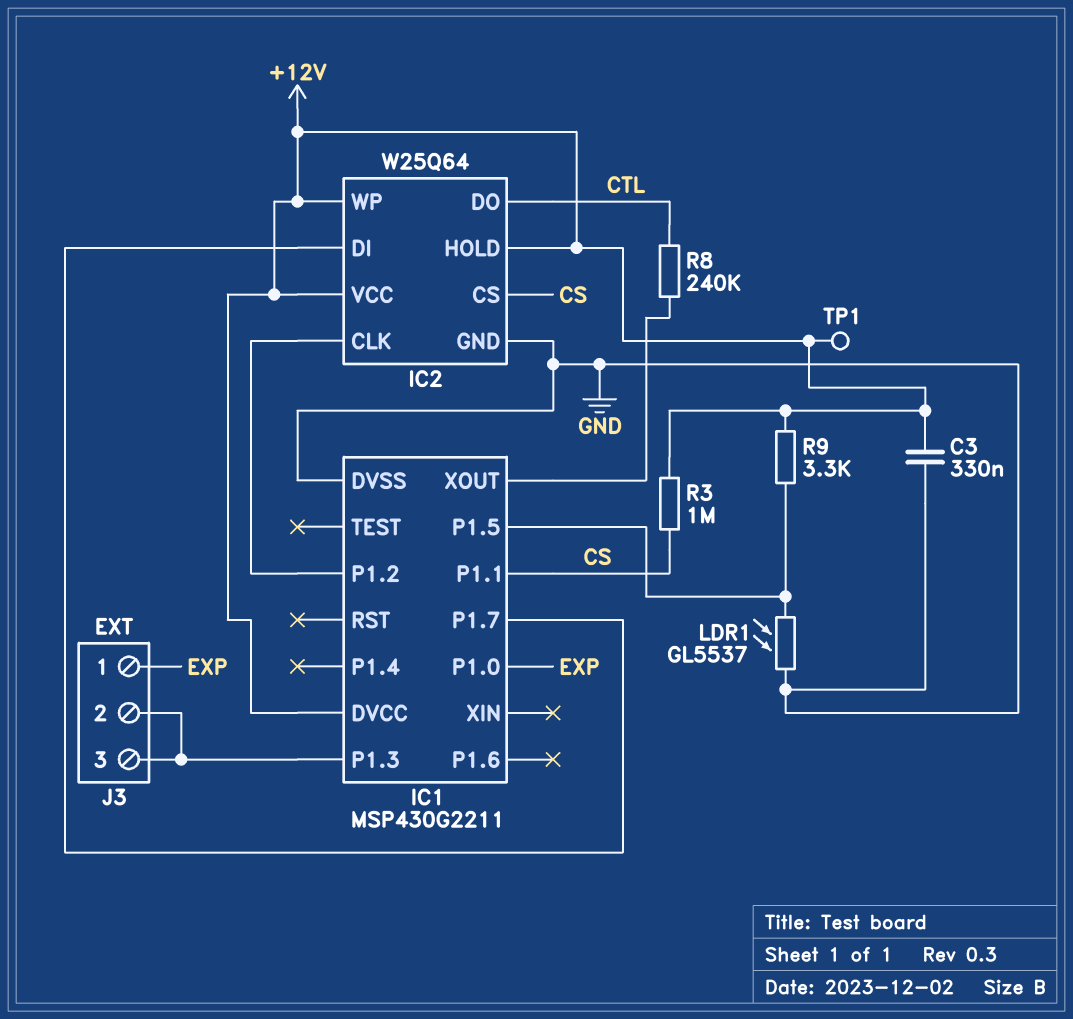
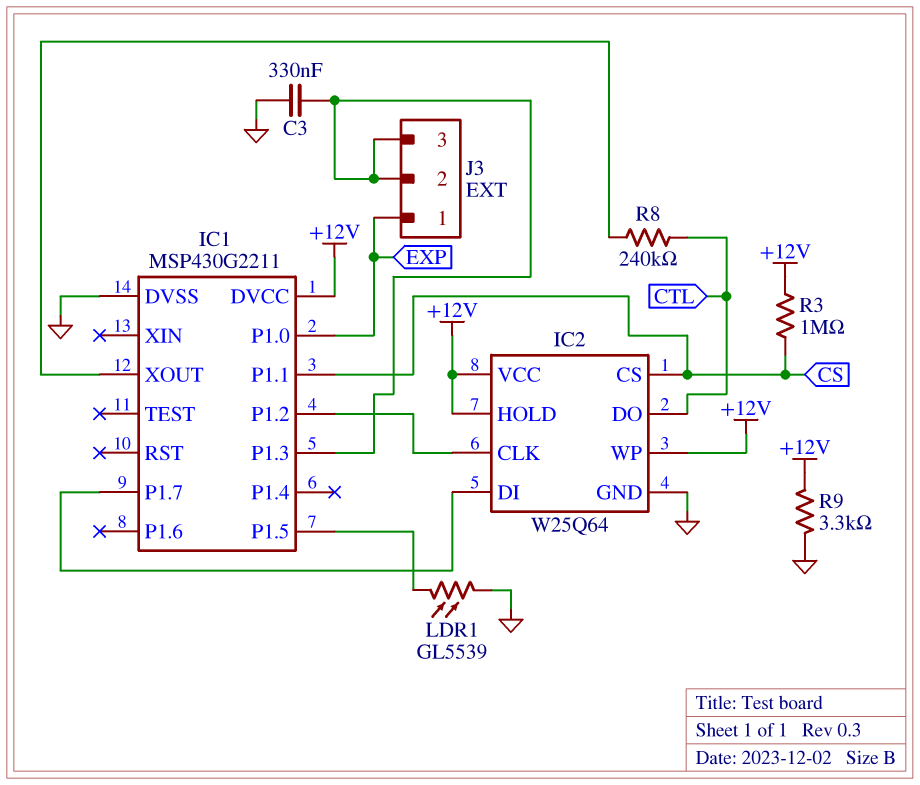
C3: 330nF (+12V, GND) -> 330nF (GND, IC1/P1.3)
LDR1: GL5537 (GND, IC1/P1.5) -> GL5539 (GND, IC1/P1.5)
R9: 3.3k (+12V, IC1/P1.5) -> 3.3k (+12V, GND)
TP1: test point (+12V) -> none

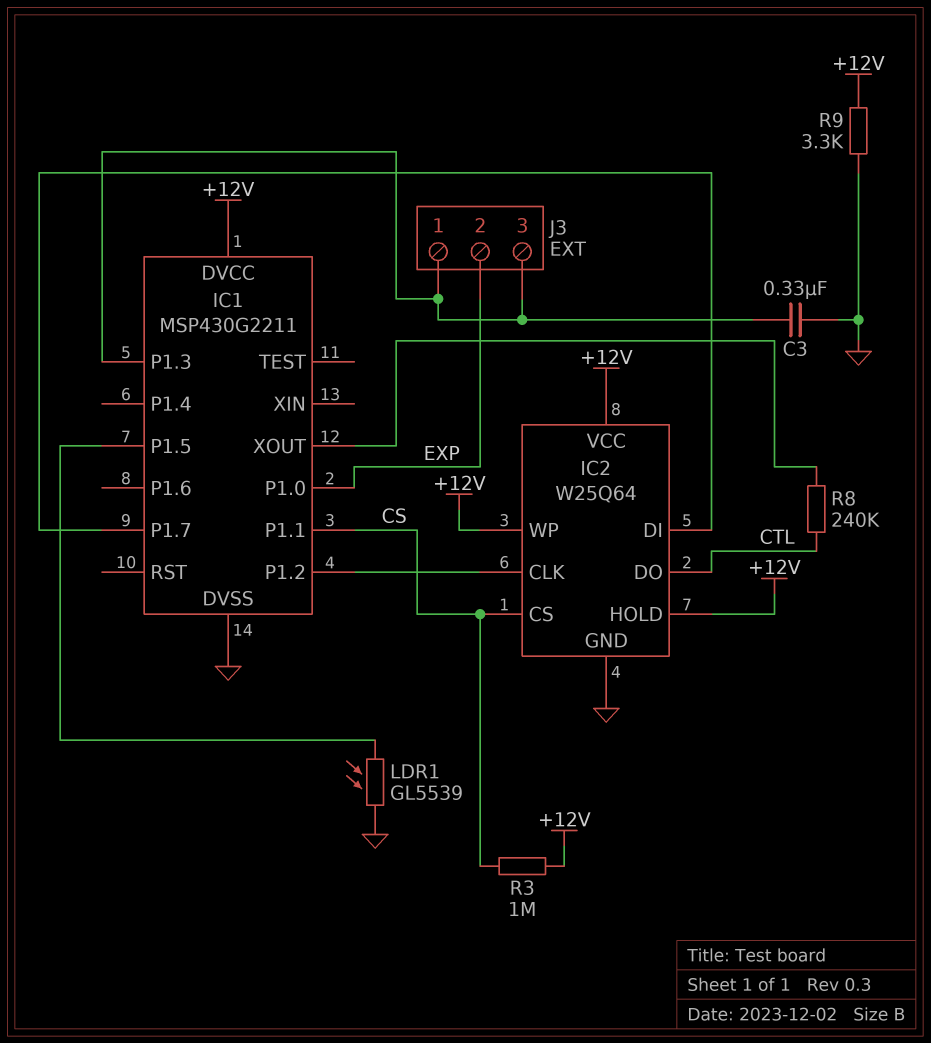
J3 pin 1: EXP -> IC1/P1.3
J3 pin 2: IC1/P1.3 -> EXP

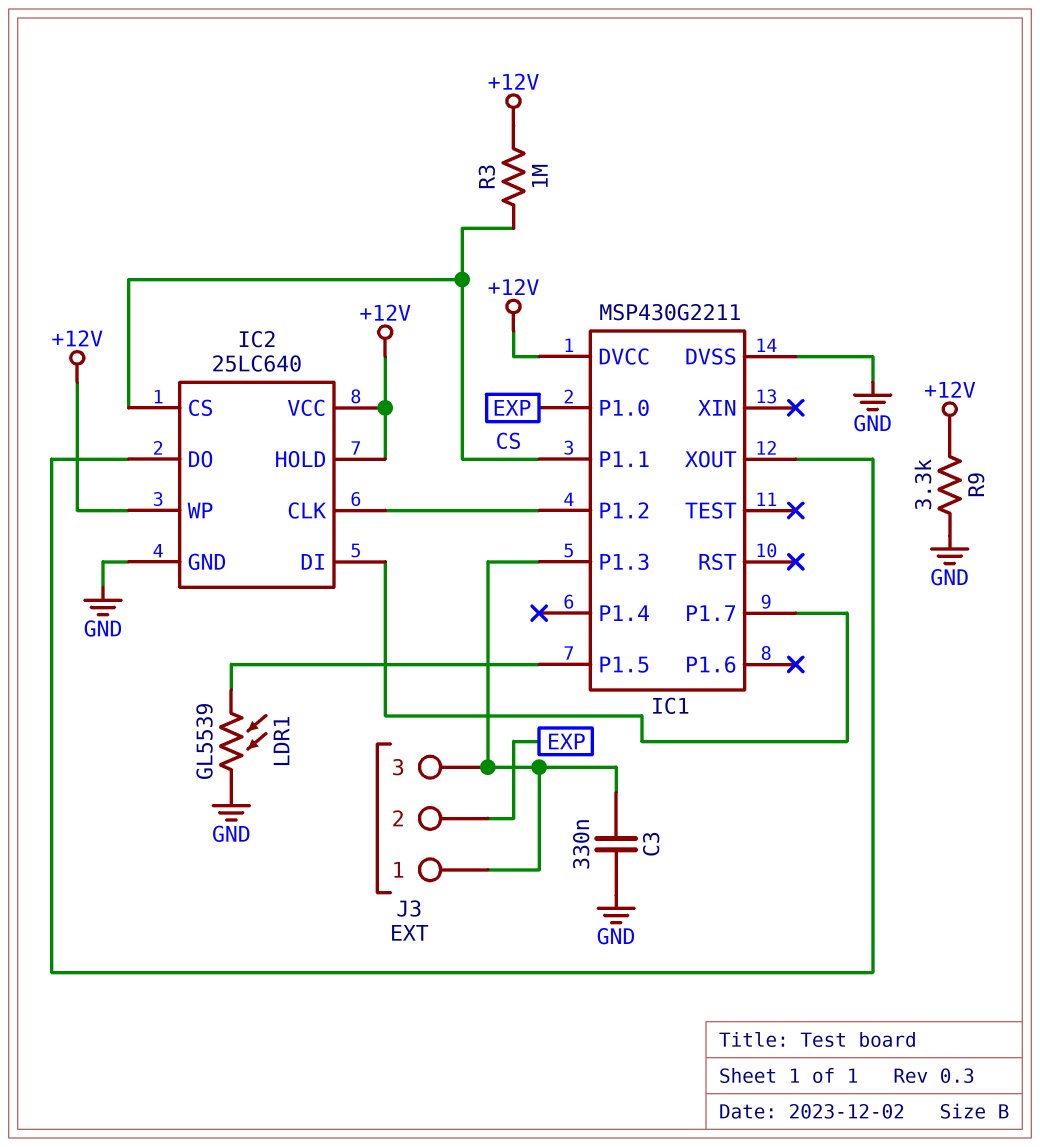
IC2: W25Q64 -> 25LC640
IC2 pin DO: CTL -> IC1/XOUT
R8: 240k (CTL, IC1/XOUT) -> none

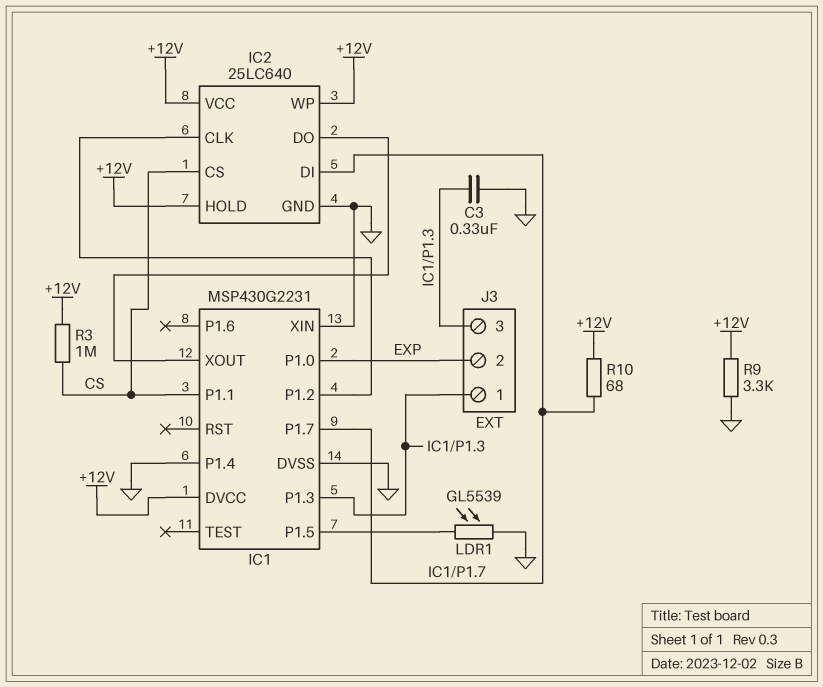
IC1: MSP430G2211 -> MSP430G2231
IC1 pin P1.4: none -> GND
IC1 pin XIN: none -> GND
R10: none -> 68 (+12V, IC1/P1.7)

